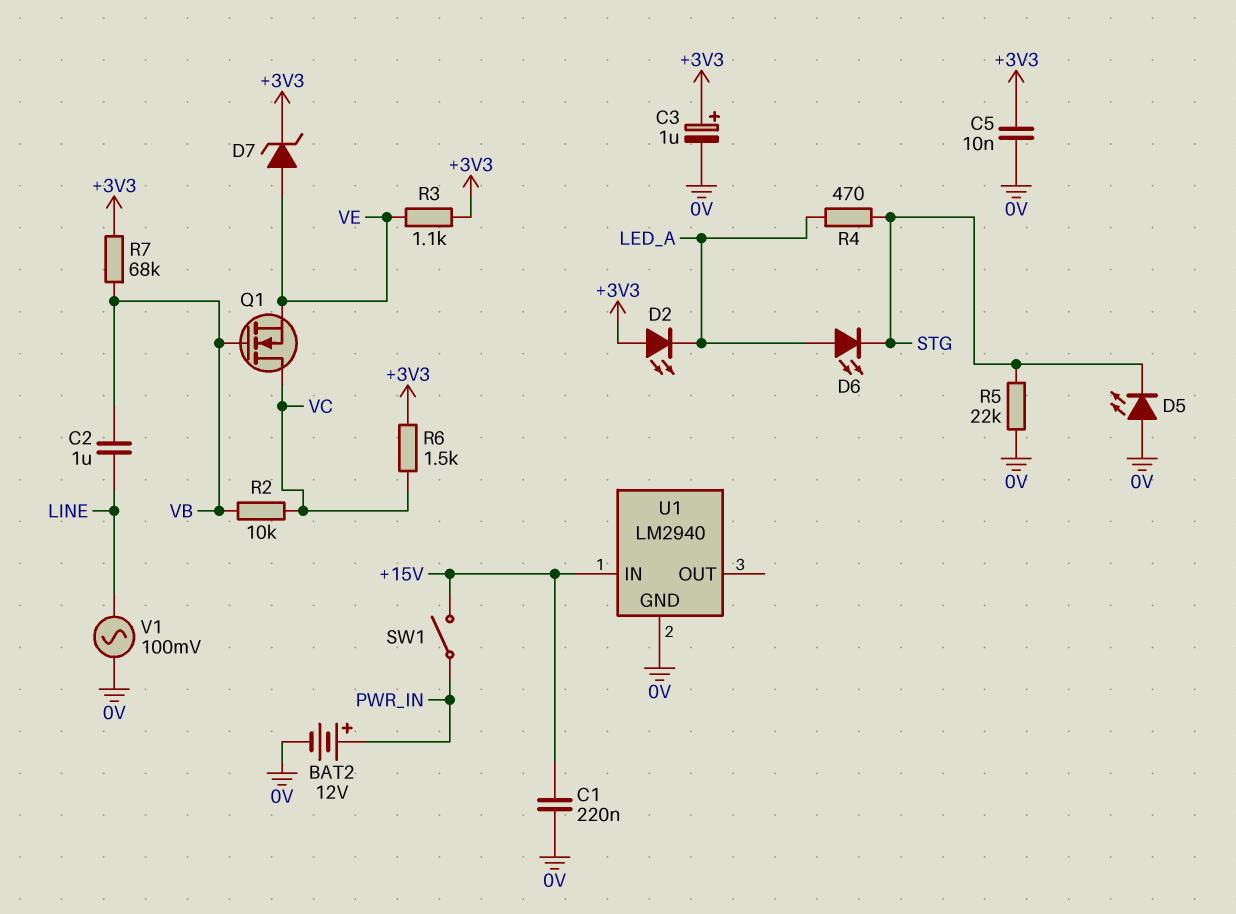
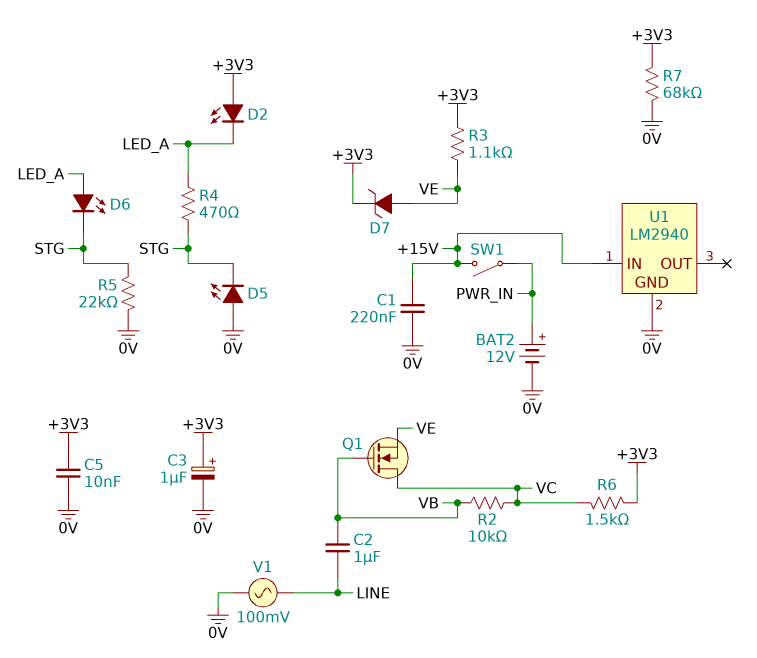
R7: 68k (+3V3, VB) -> 68k (+3V3, 0V)

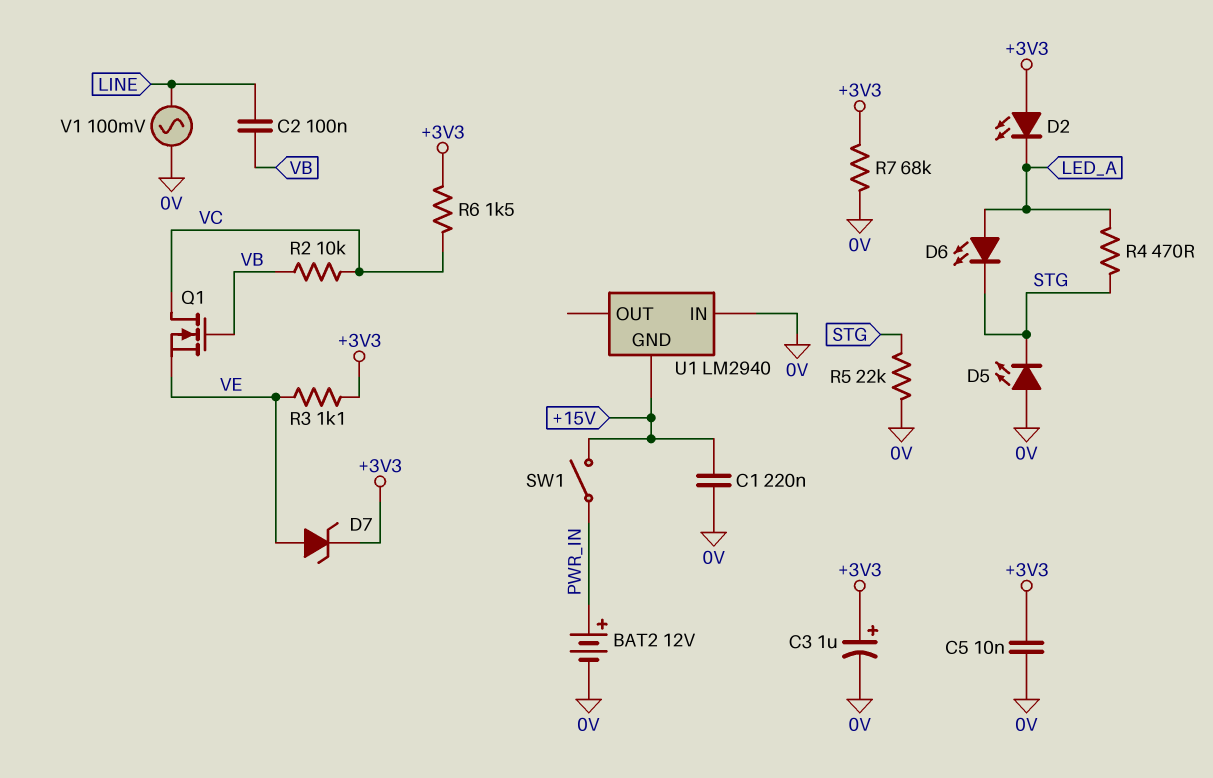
C2: 1uF (LINE, VB) -> 100nF (LINE, VB)
U1 pin GND: 0V -> +15V
U1 pin IN: +15V -> 0V

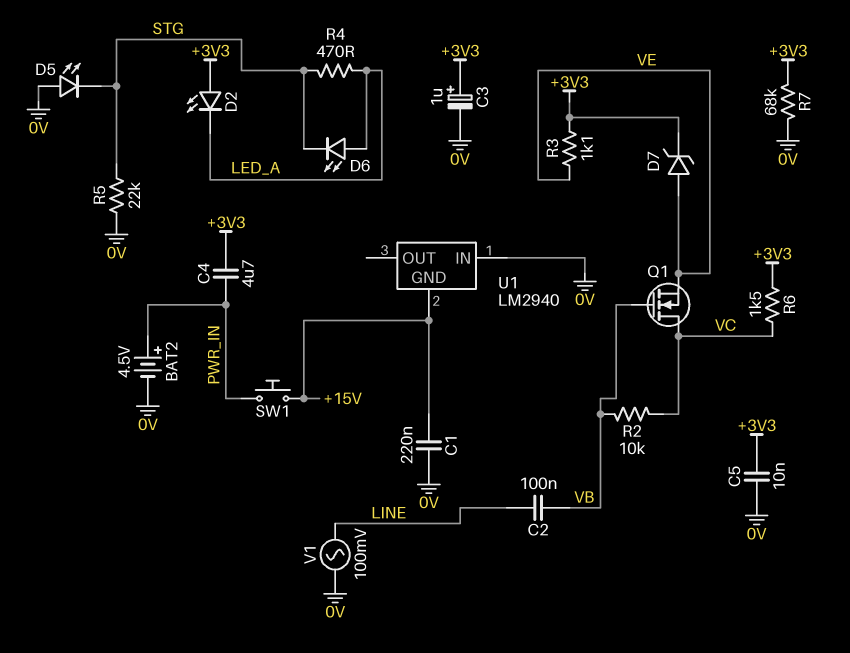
BAT2: 12V (plus PWR_IN, minus 0V) -> 4.5V (plus PWR_IN, minus 0V)
C4: none -> 4.7uF (+3V3, PWR_IN)
SW1: switch (+15V, PWR_IN) -> button (+15V, PWR_IN)

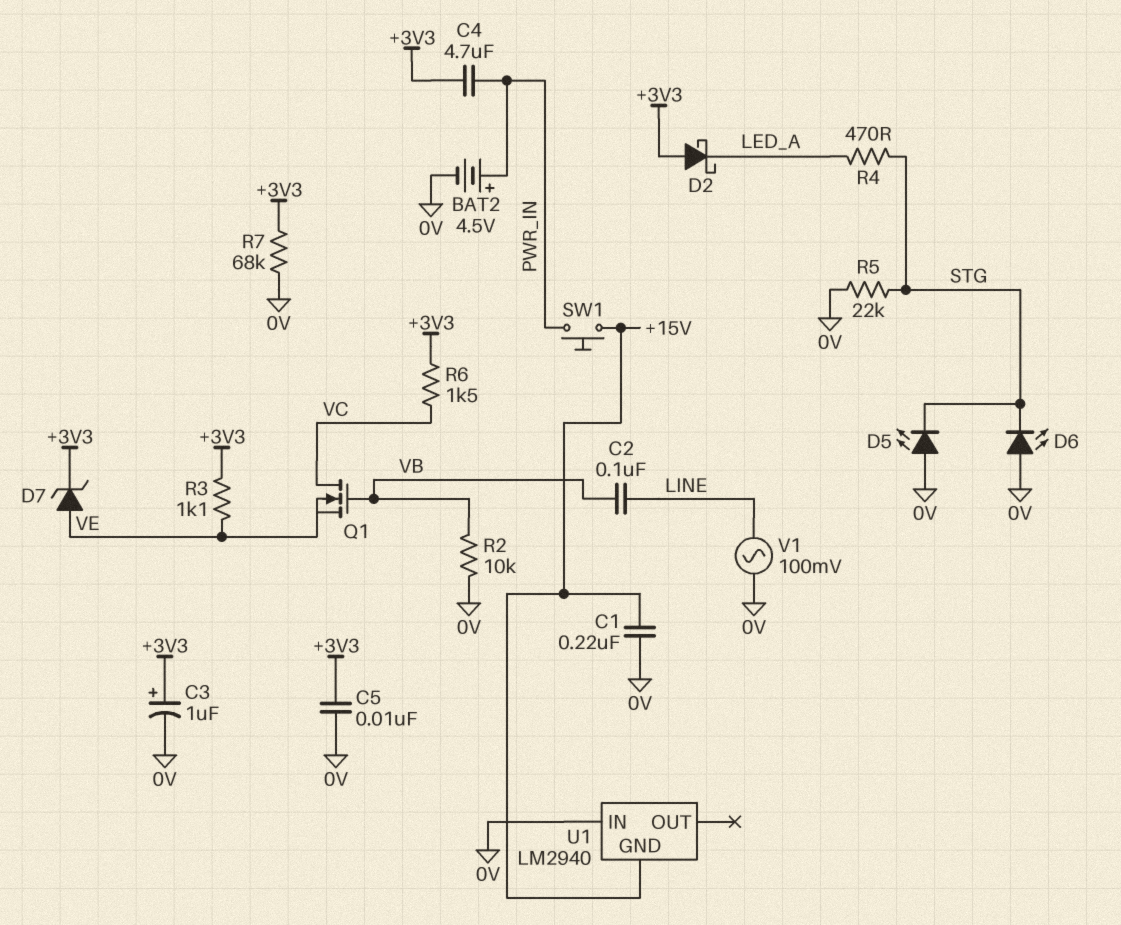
D2: LED (A +3V3, K LED_A) -> schottky (A +3V3, K LED_A)
D6: LED (A LED_A, K STG) -> LED (A 0V, K STG)
R2: 10k (VB, VC) -> 10k (0V, VB)

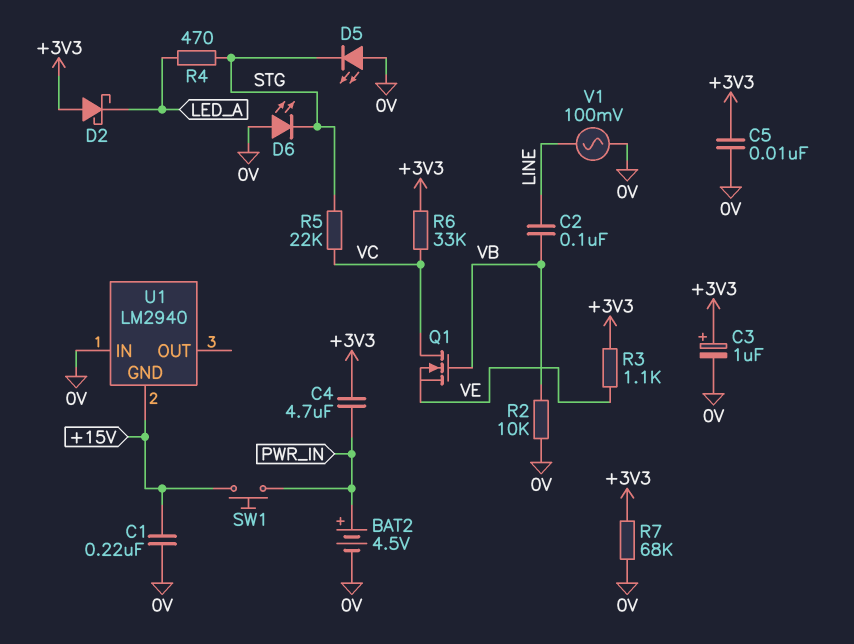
D7: zener (A VE, K +3V3) -> none
R5: 22k (0V, STG) -> 22k (STG, VC)
R6: 1.5k (+3V3, VC) -> 33k (+3V3, VC)

